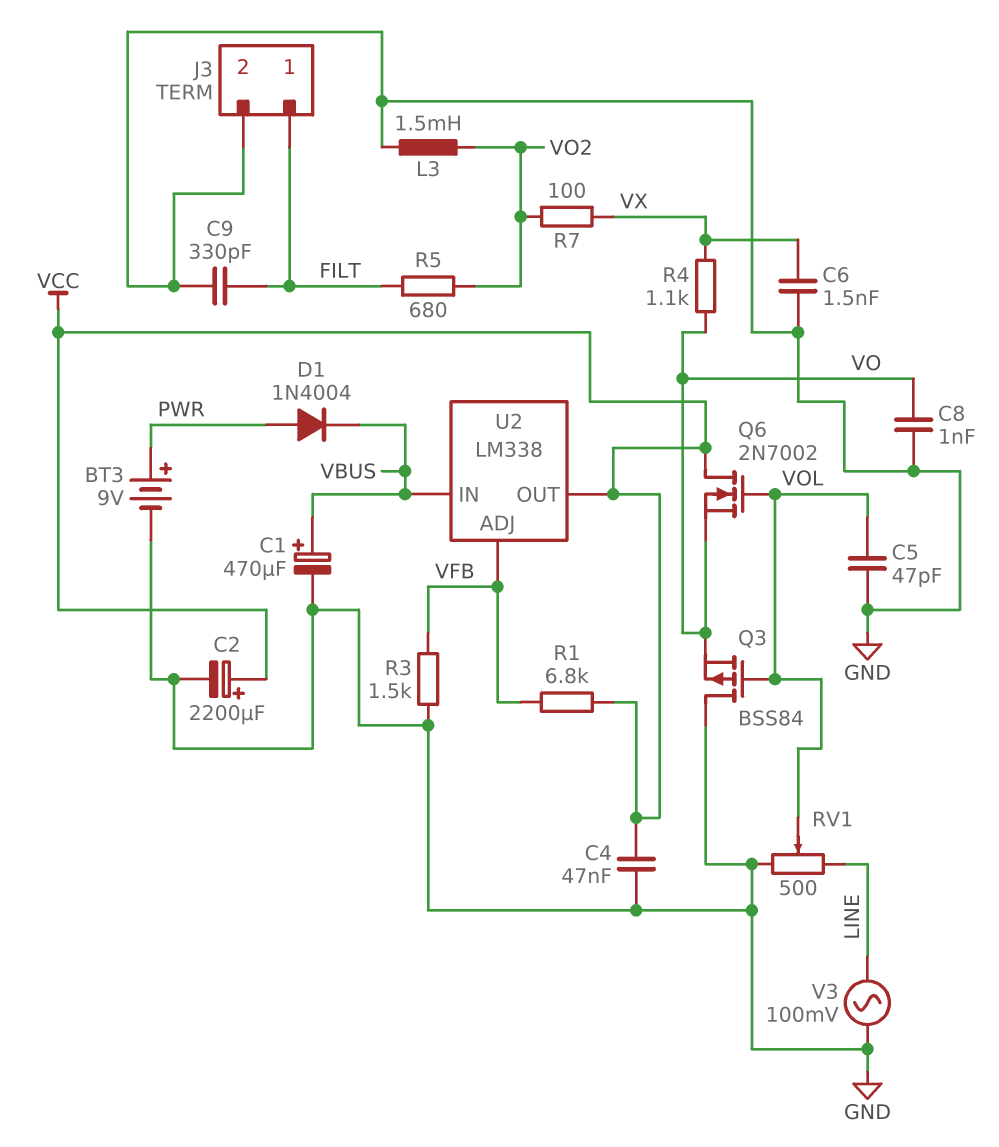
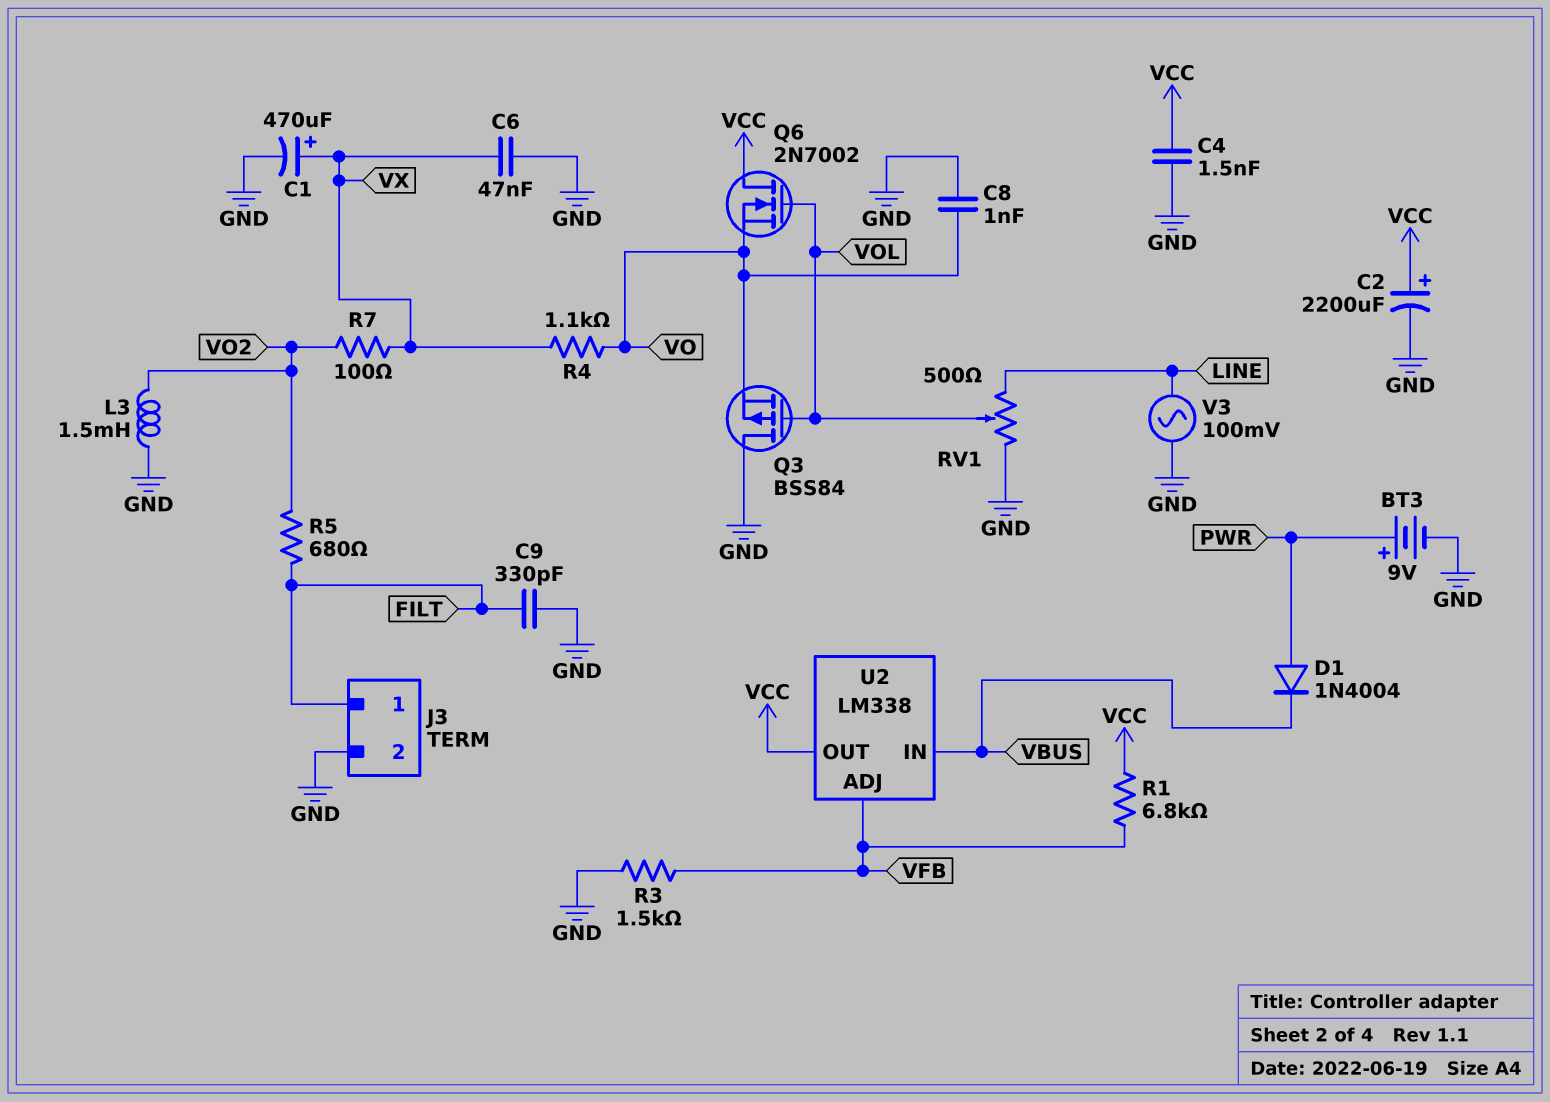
C1: 470uF (plus VBUS, minus GND) -> 470uF (plus VX, minus GND)
C4: 47nF (GND, VCC) -> 1.5nF (GND, VCC)
C5: 47pF (GND, VOL) -> none
C6: 1.5nF (GND, VX) -> 47nF (GND, VX)

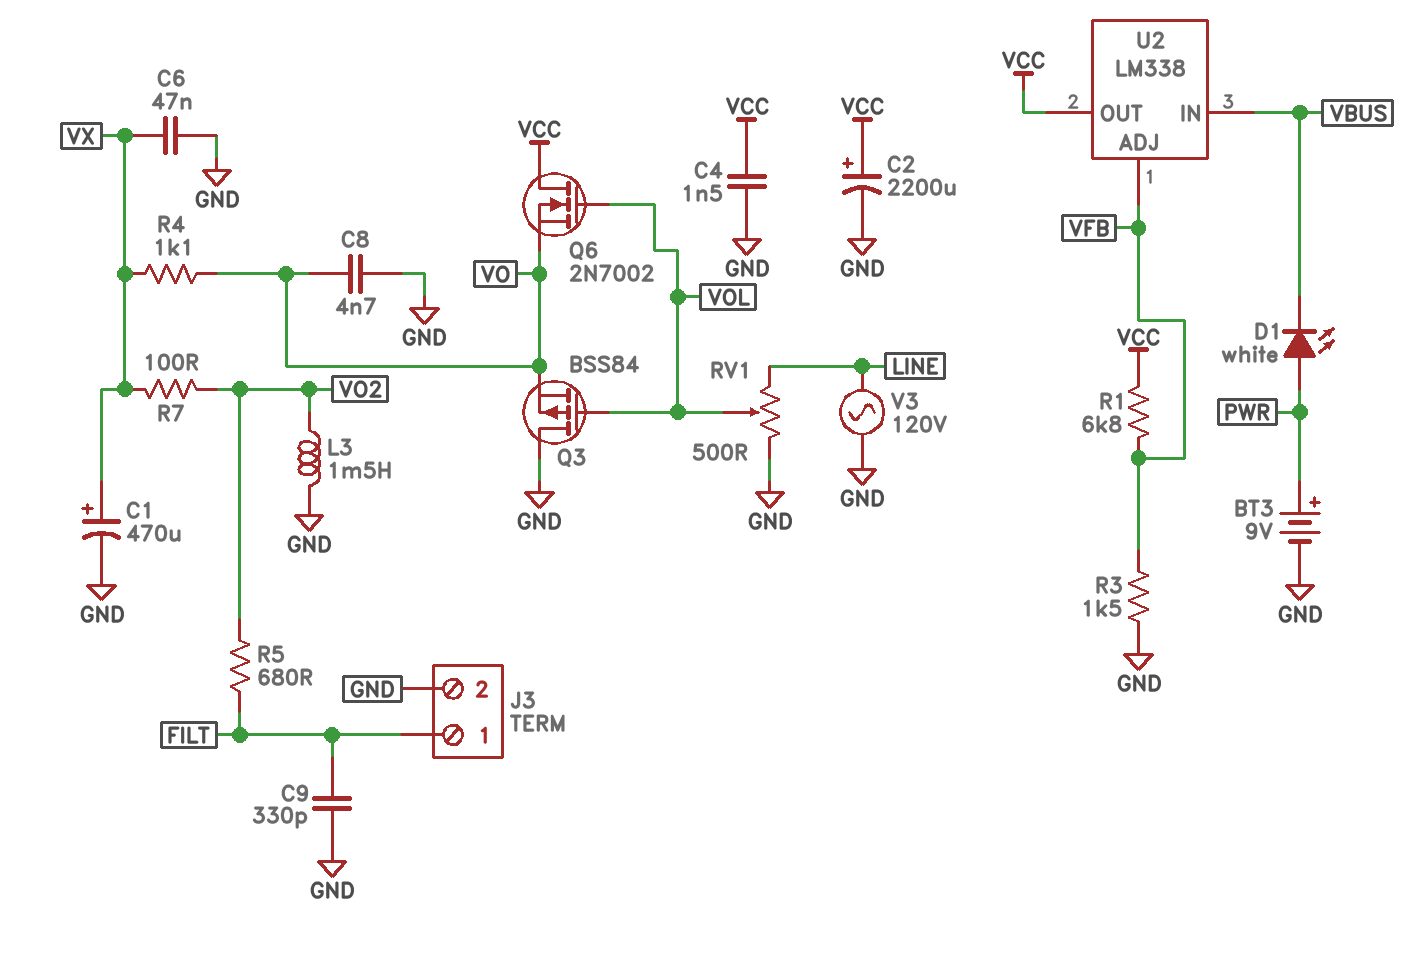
C8: 1nF (GND, VO) -> 4.7nF (GND, VO)
D1: diode 1N4004 (A PWR, K VBUS) -> LED white (A PWR, K VBUS)
V3: AC 100mV (GND, LINE) -> AC 120V (GND, LINE)

